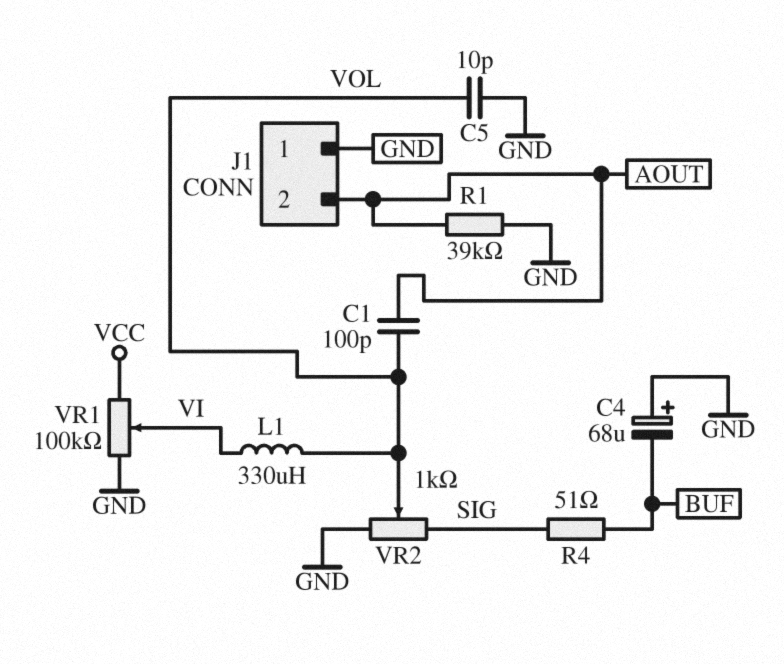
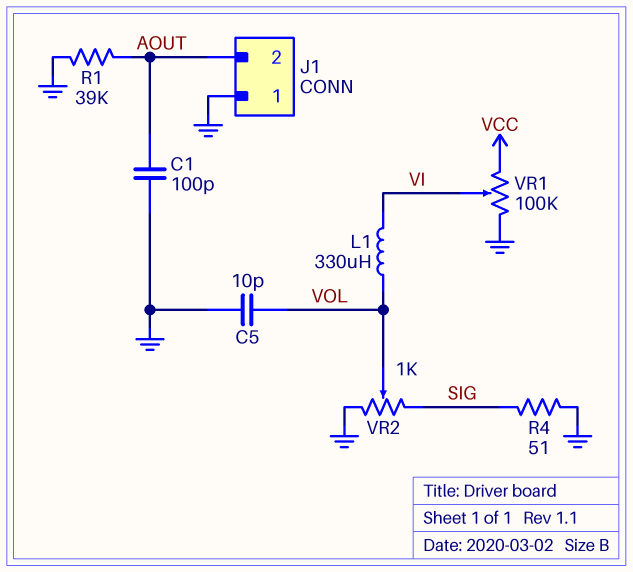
C1: 100pF (AOUT, VOL) -> 100pF (AOUT, GND)
C4: 68uF (plus GND, minus BUF) -> none
R4: 51 (BUF, SIG) -> 51 (GND, SIG)

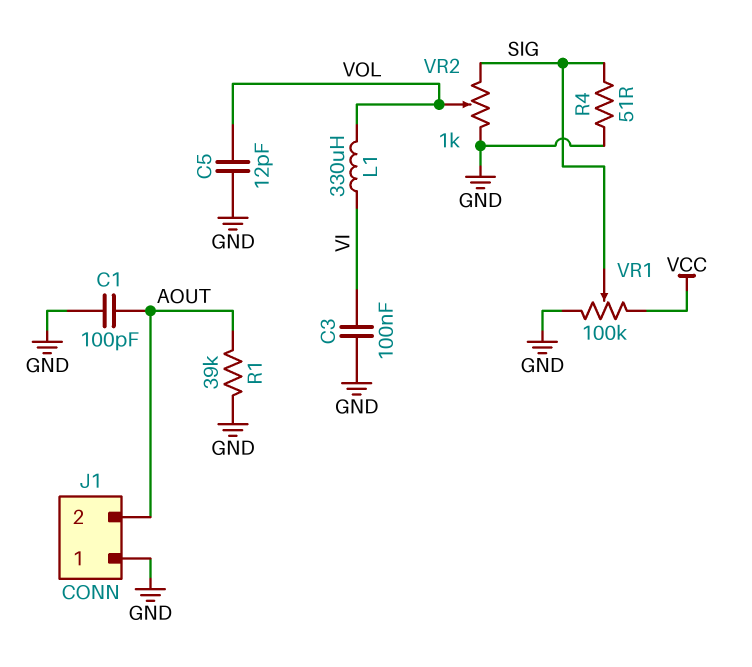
C3: none -> 100nF (GND, VI)
C5: 10pF (GND, VOL) -> 12pF (GND, VOL)
VR1: 100k (GND, VCC, wiper VI) -> 100k (GND, VCC, wiper SIG)

